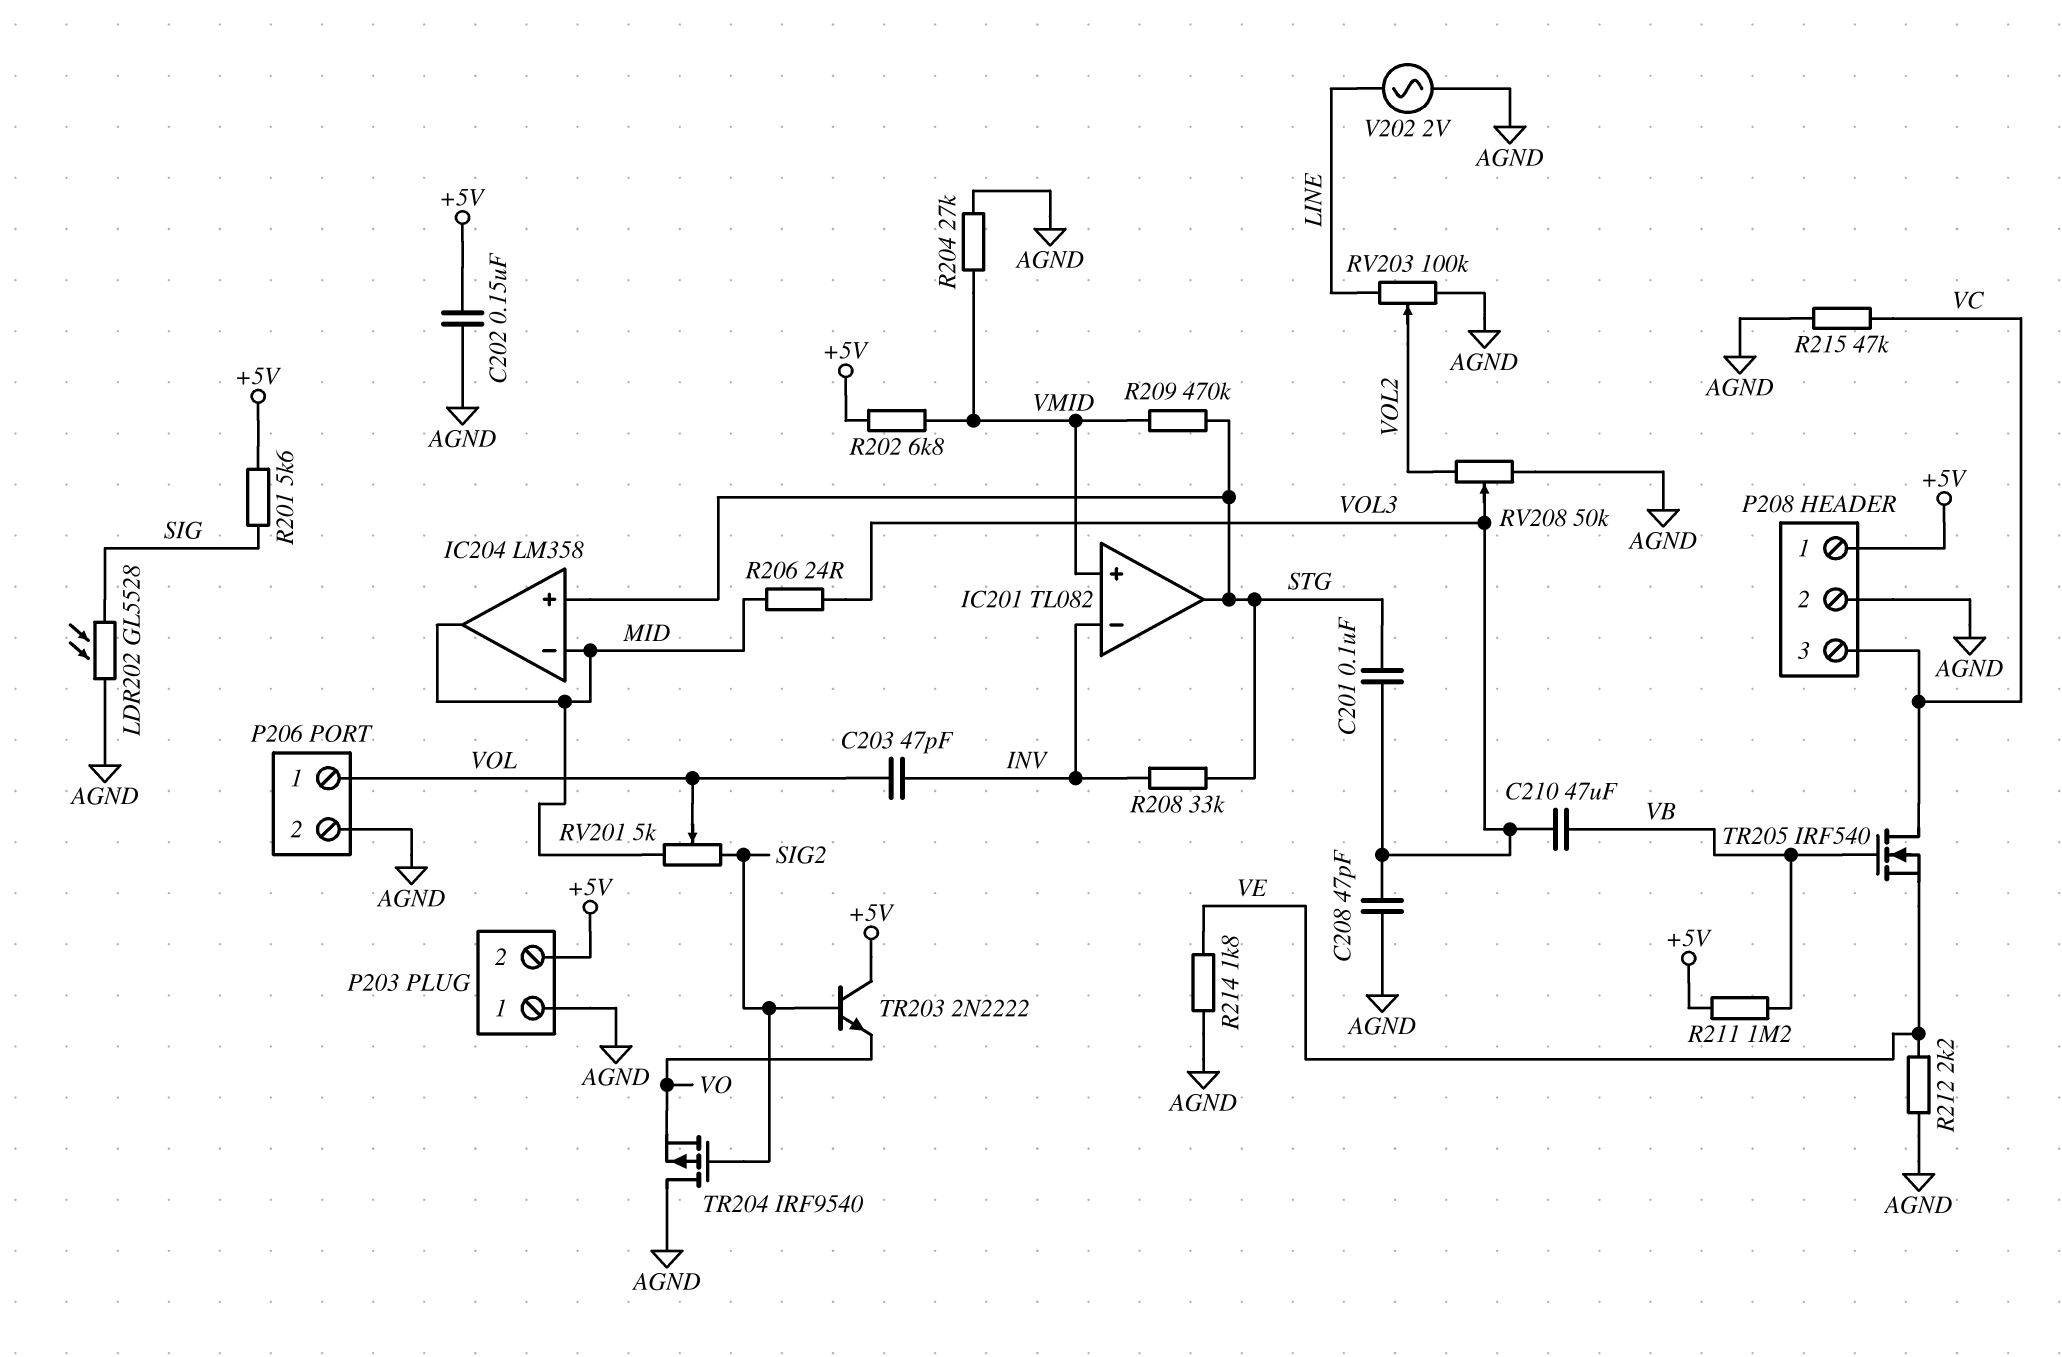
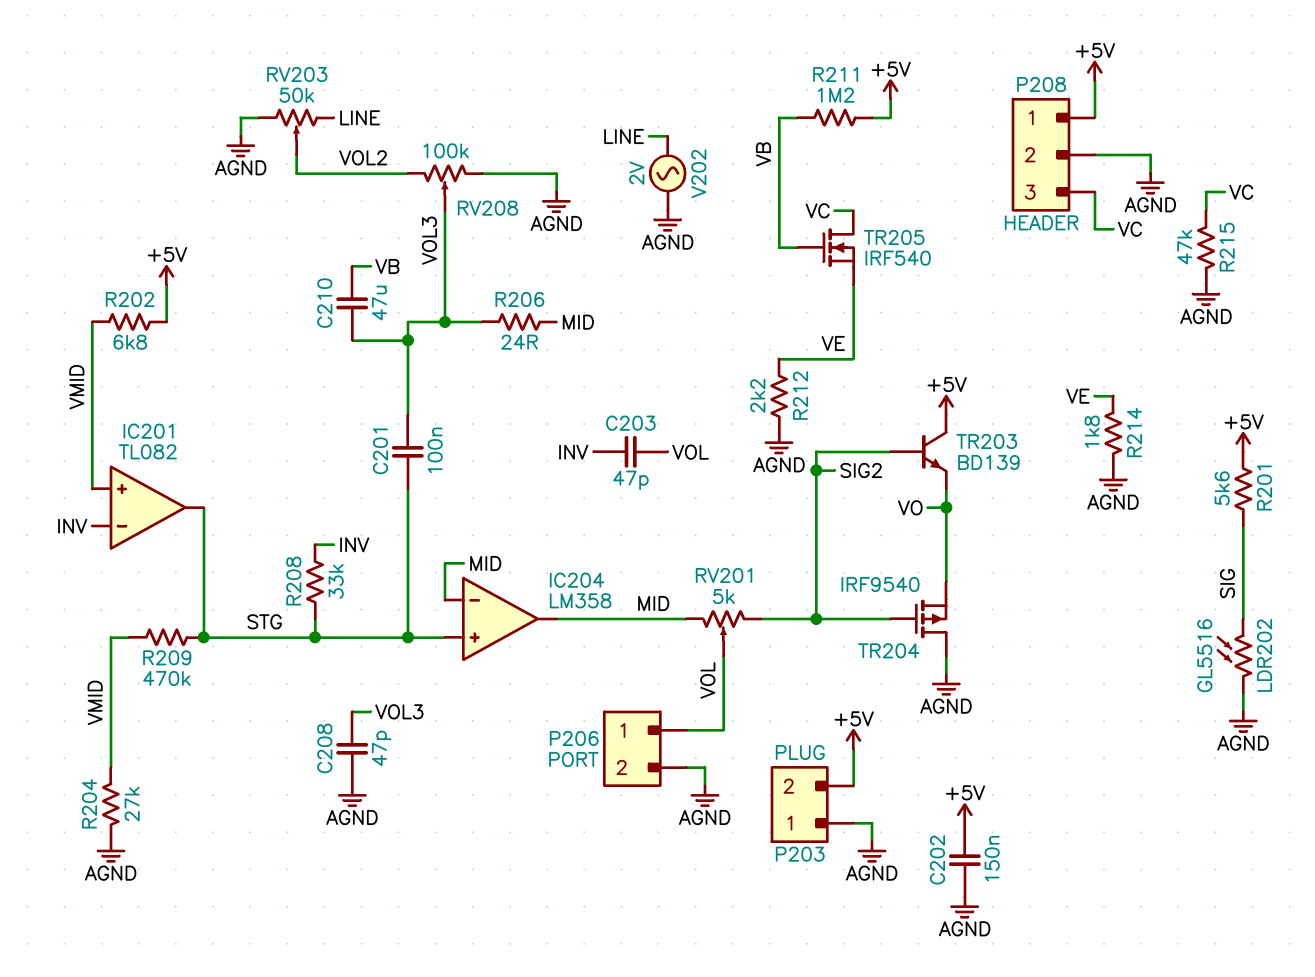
LDR202: GL5528 (AGND, SIG) -> GL5516 (AGND, SIG)
RV203: 100k (AGND, LINE, wiper VOL2) -> 50k (AGND, LINE, wiper VOL2)
RV208: 50k (AGND, VOL2, wiper VOL3) -> 100k (AGND, VOL2, wiper VOL3)
TR203: NPN 2N2222 (B SIG2, C +5V, E VO) -> NPN BD139 (B SIG2, C +5V, E VO)

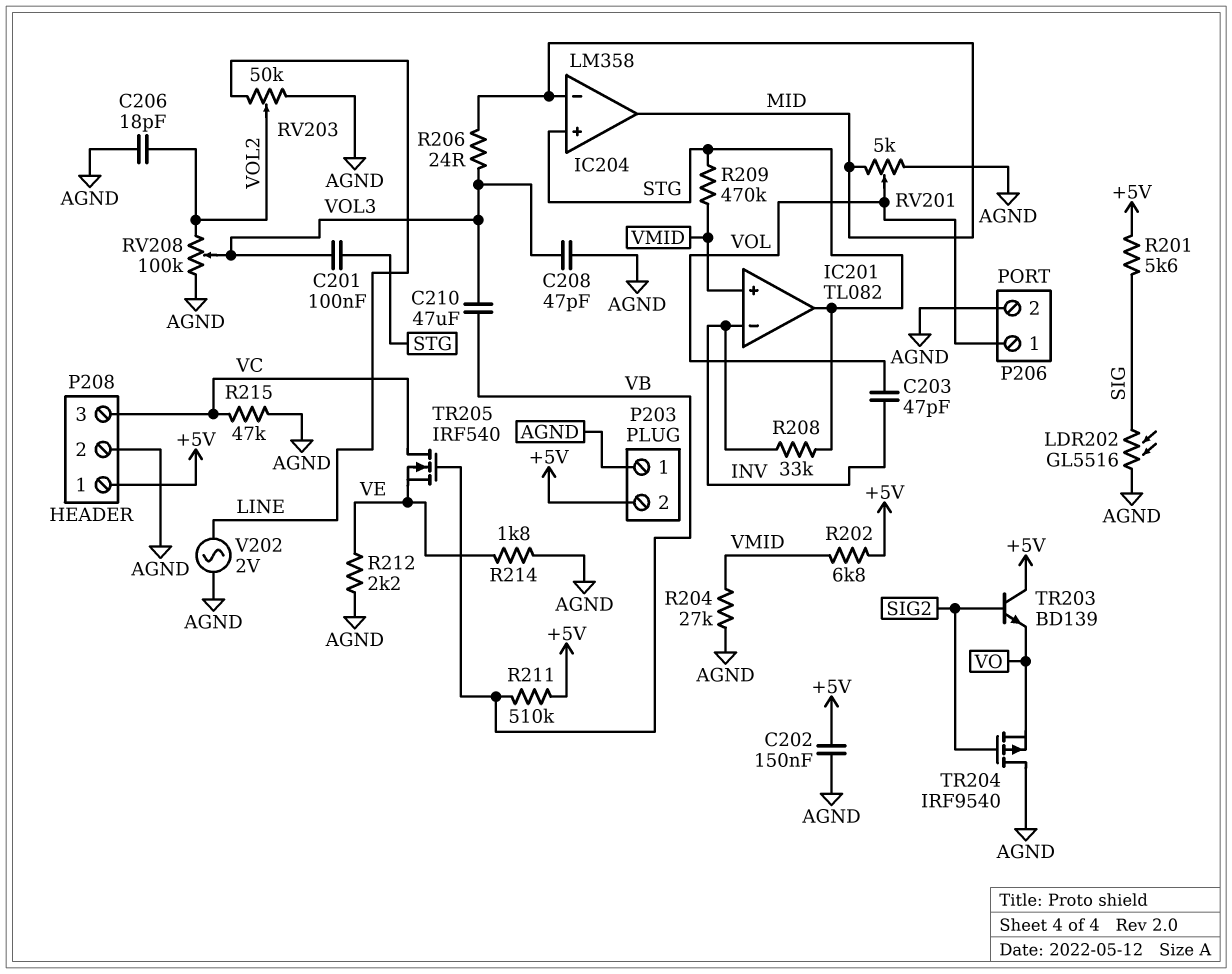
C206: none -> 18pF (AGND, VOL2)
R211: 1.2M (+5V, VB) -> 510k (+5V, VB)
RV201: 5k (MID, SIG2, wiper VOL) -> 5k (AGND, MID, wiper VOL)

